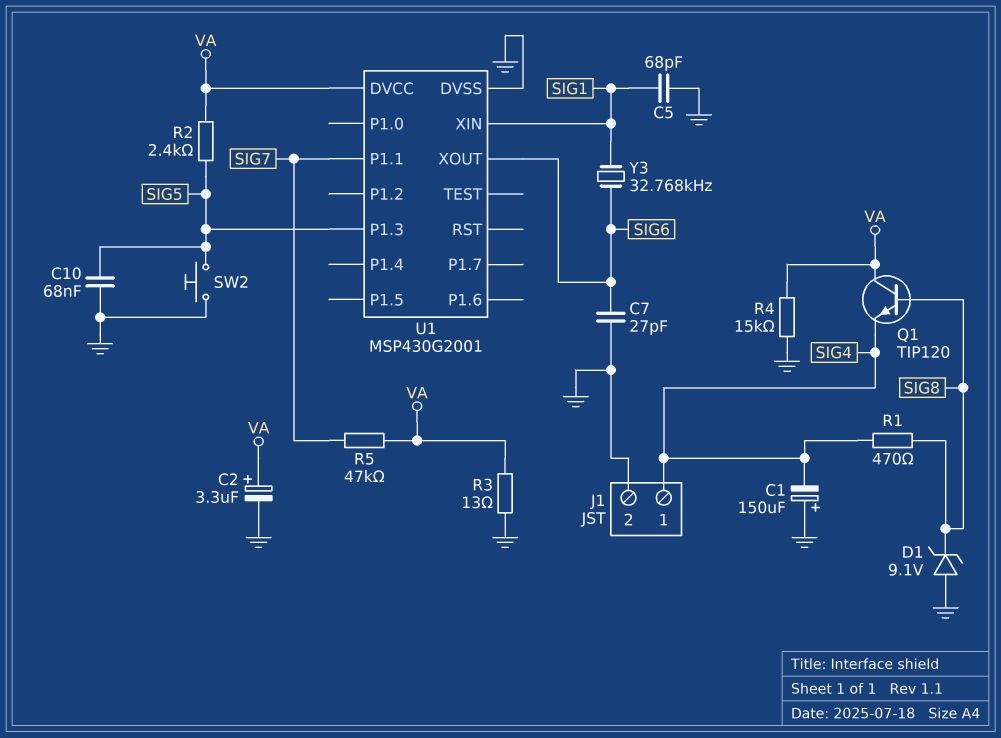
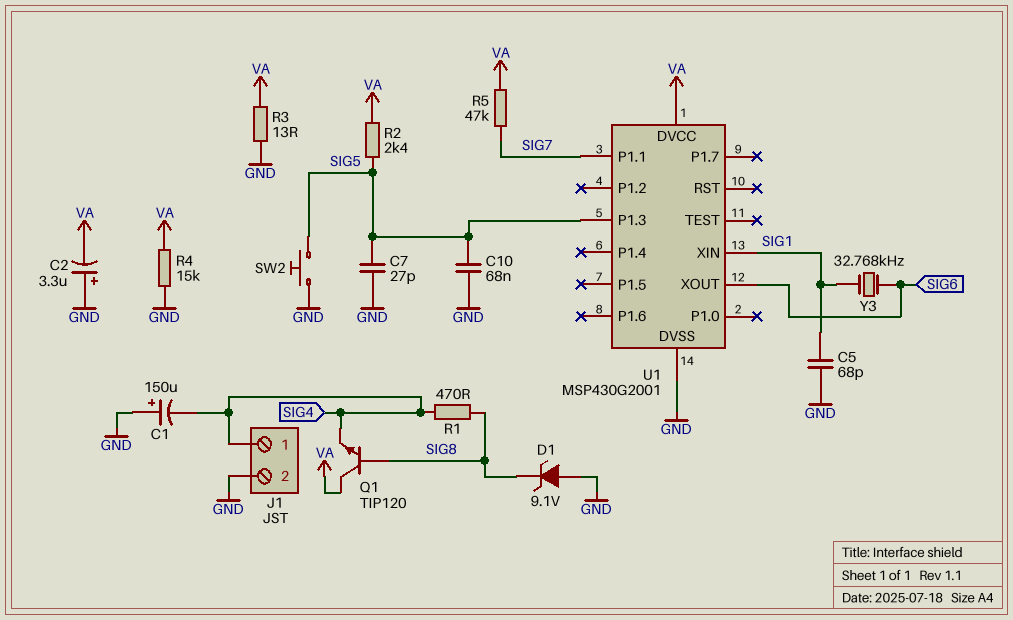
C2: 3.3uF (plus VA, minus GND) -> 3.3uF (plus GND, minus VA)
C7: 27pF (GND, SIG6) -> 27pF (GND, SIG5)

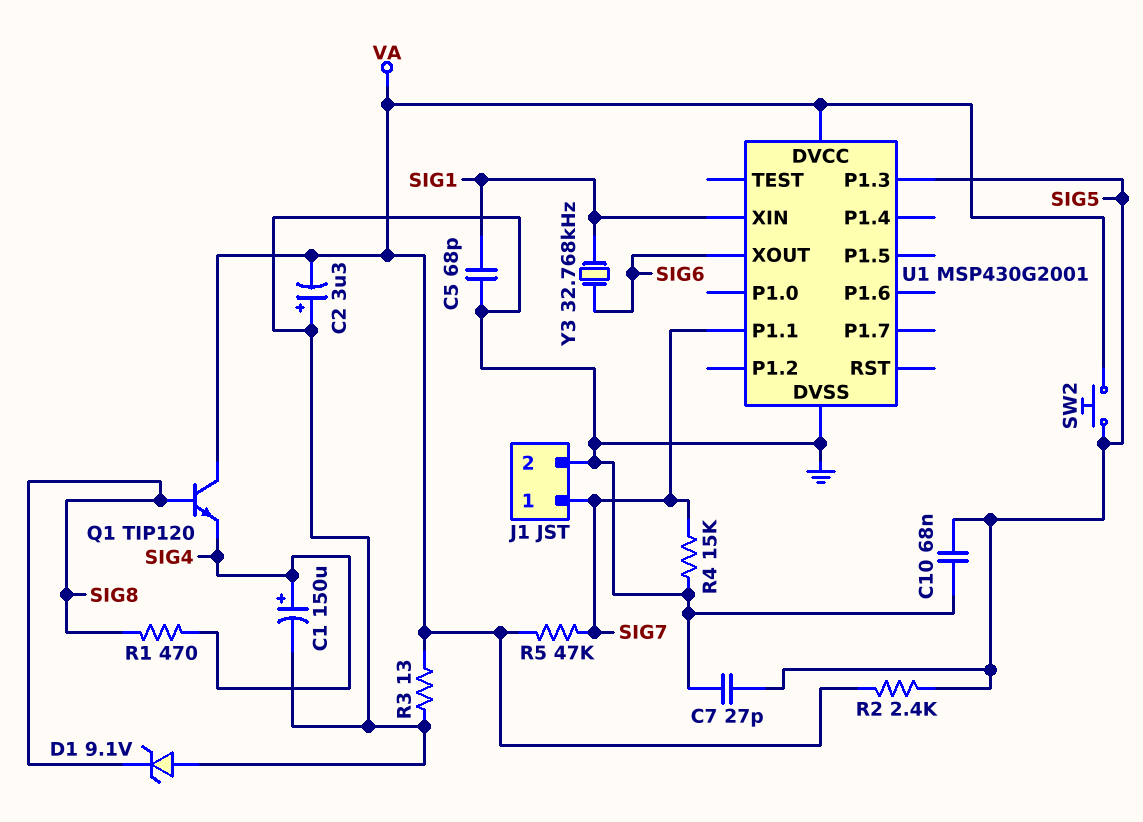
C1: 150uF (plus GND, minus SIG4) -> 150uF (plus SIG4, minus GND)
J1 pin 1: SIG4 -> SIG7
R4: 15k (GND, VA) -> 15k (GND, SIG7)
SW2: button (GND, SIG5) -> button (SIG5, VA)

